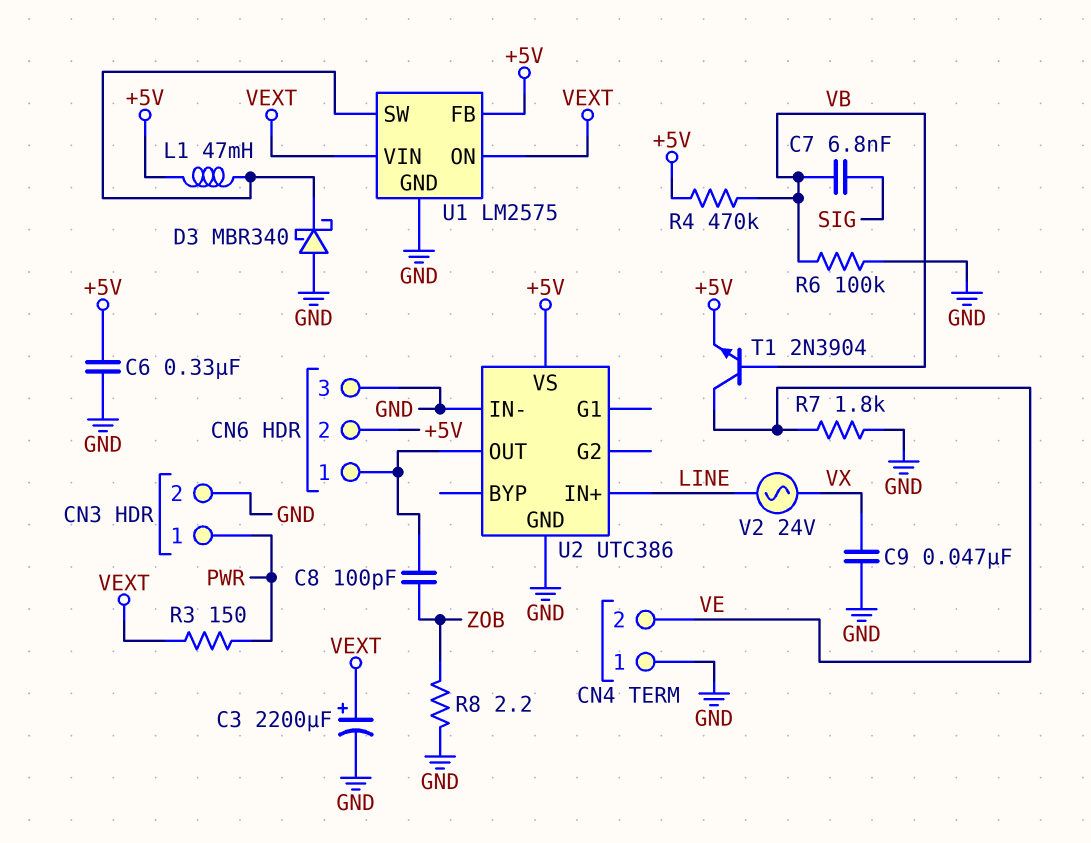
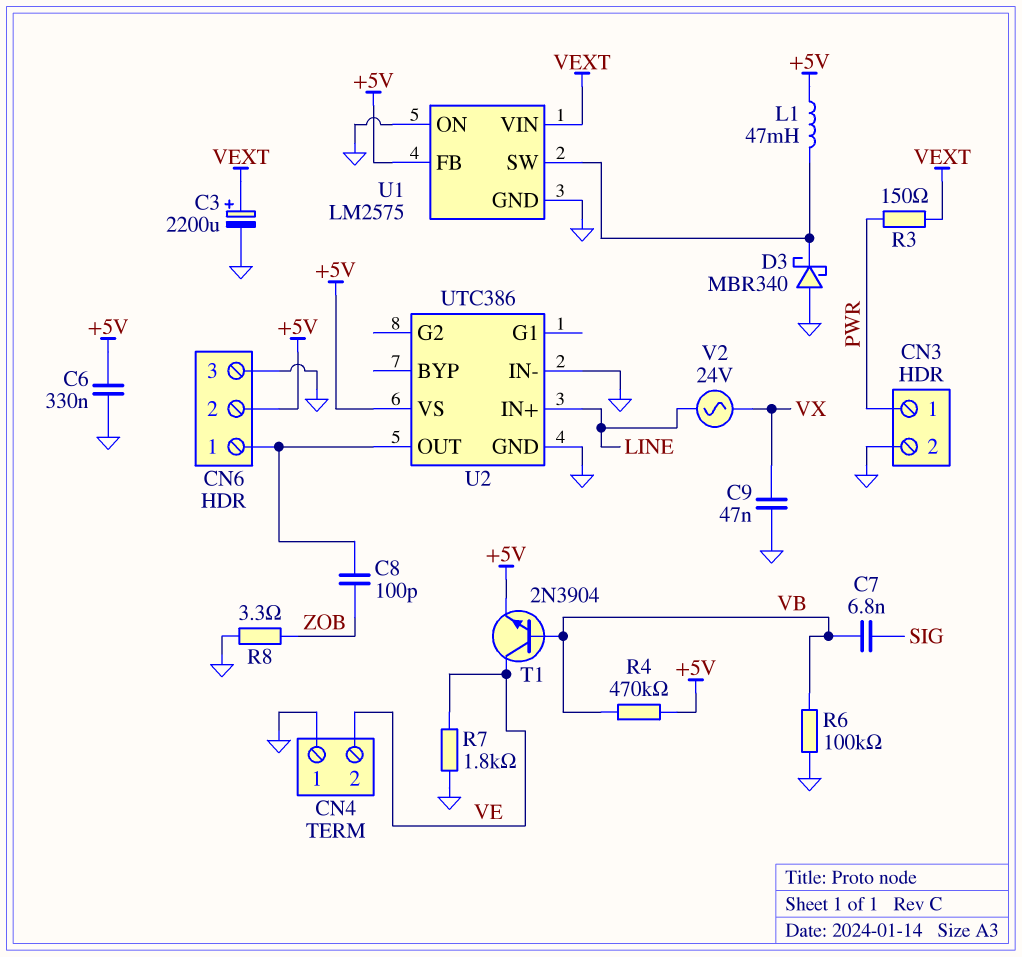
R8: 2.2 (GND, ZOB) -> 3.3 (GND, ZOB)
U1 pin ON: VEXT -> GND

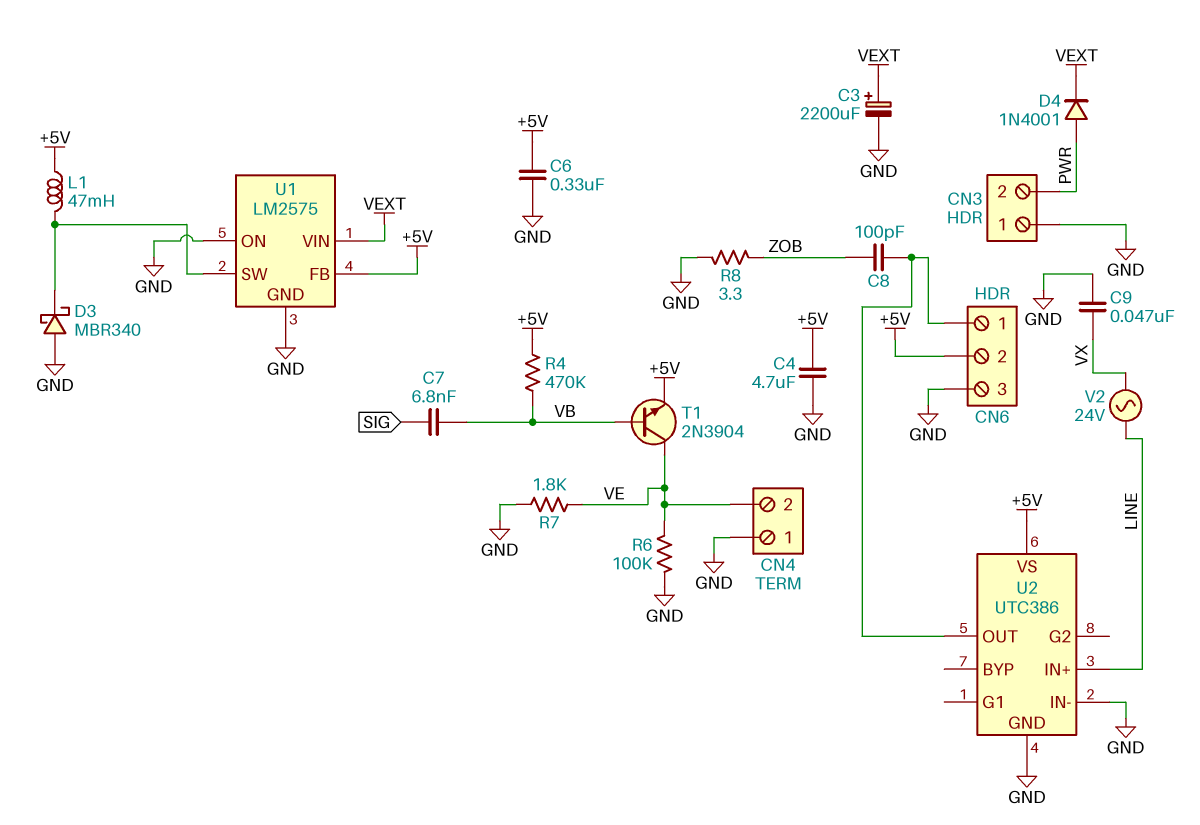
C4: none -> 4.7uF (+5V, GND)
CN3 pin 1: PWR -> GND
CN3 pin 2: GND -> PWR
D4: none -> diode 1N4001 (A PWR, K VEXT)
R3: 150 (PWR, VEXT) -> none
R6: 100k (GND, VB) -> 100k (GND, VE)

